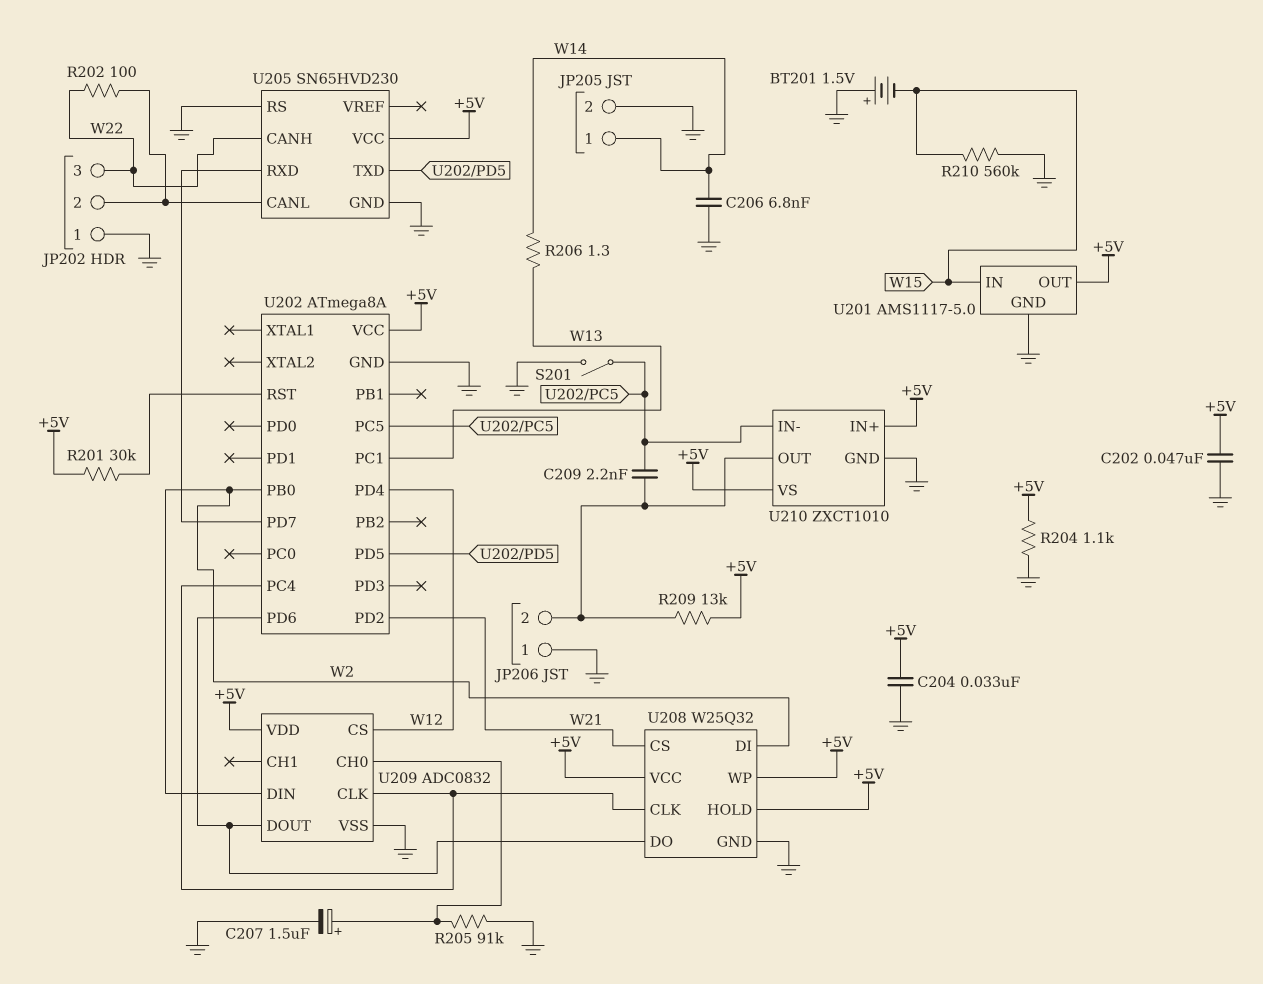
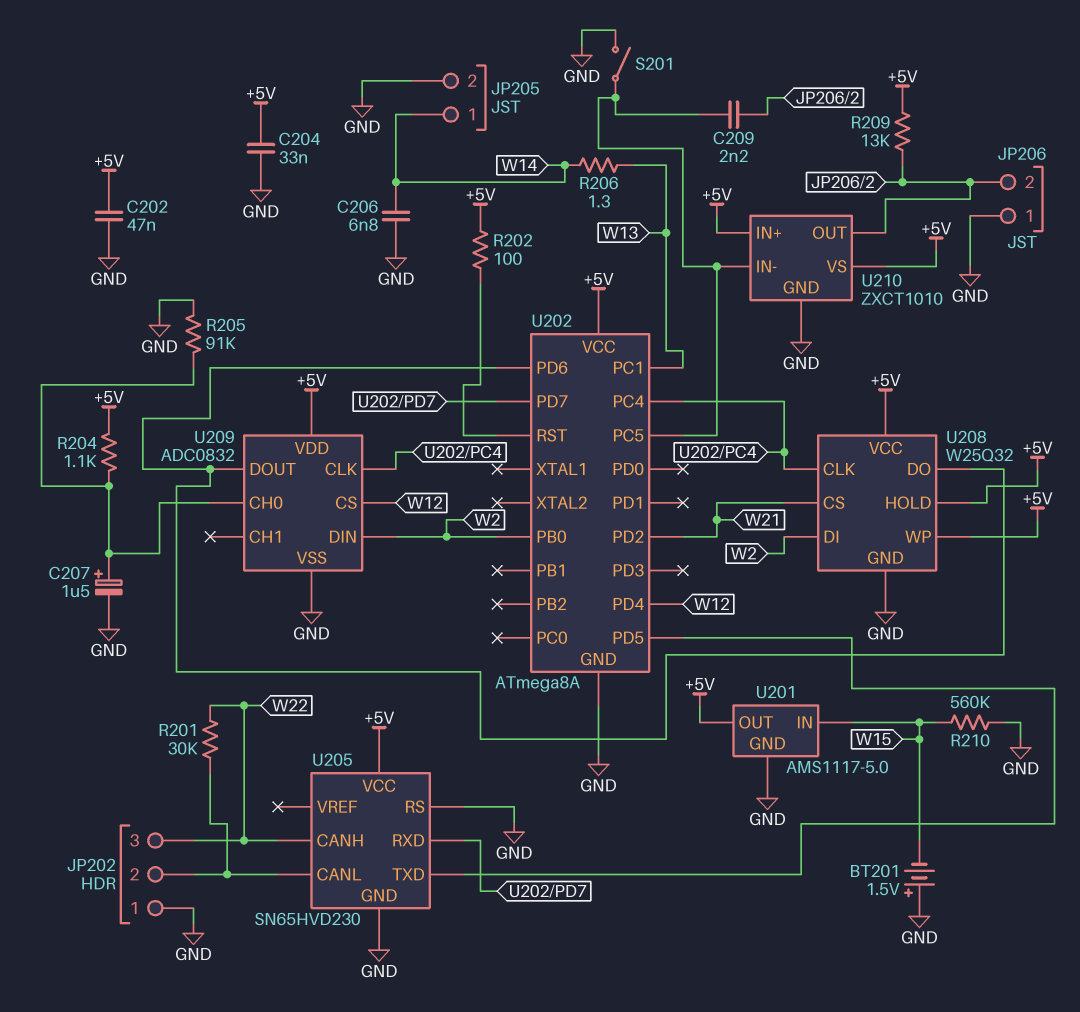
R201: 30k (+5V, U202/RST) -> 30k (JP202/2, W22)
R202: 100 (JP202/2, W22) -> 100 (+5V, U202/RST)
R204: 1.1k (+5V, GND) -> 1.1k (+5V, U209/CH0)

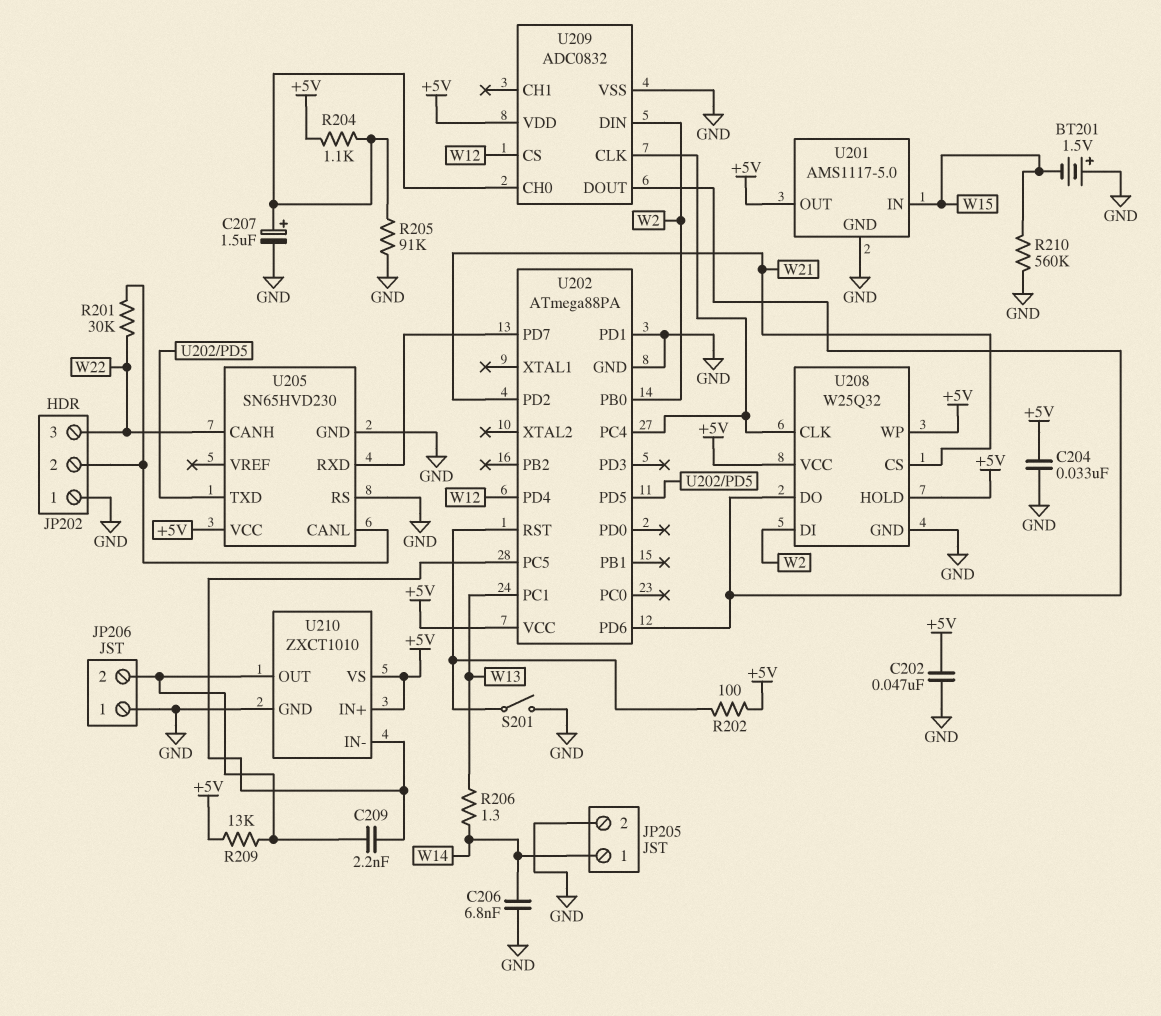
S201: switch (GND, U202/PC5) -> switch (GND, U202/RST)
U202: ATmega8A -> ATmega88PA
U202 pin PD1: none -> GND

